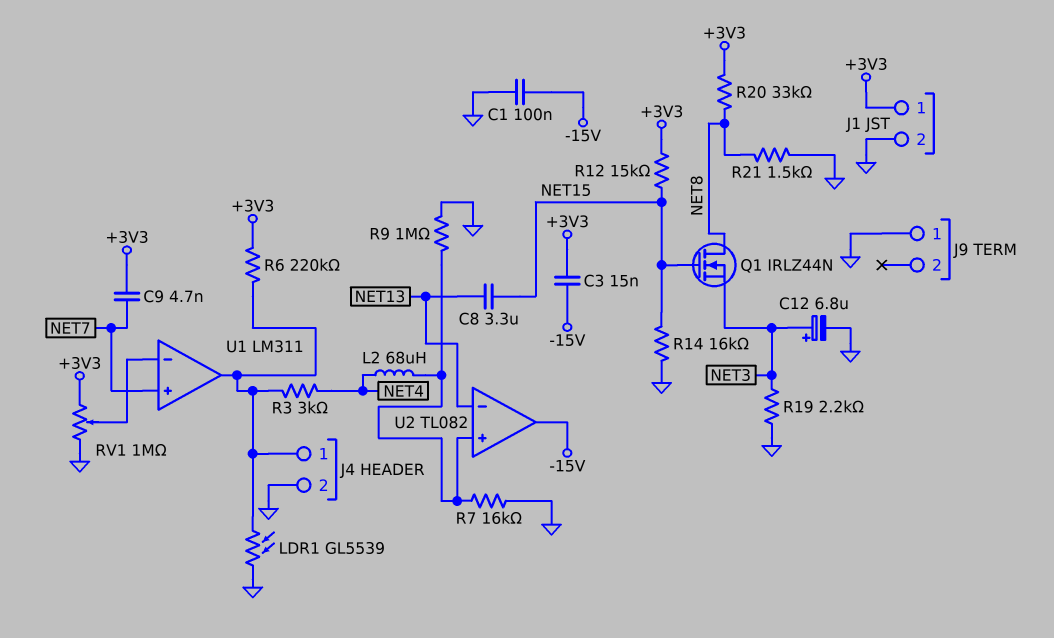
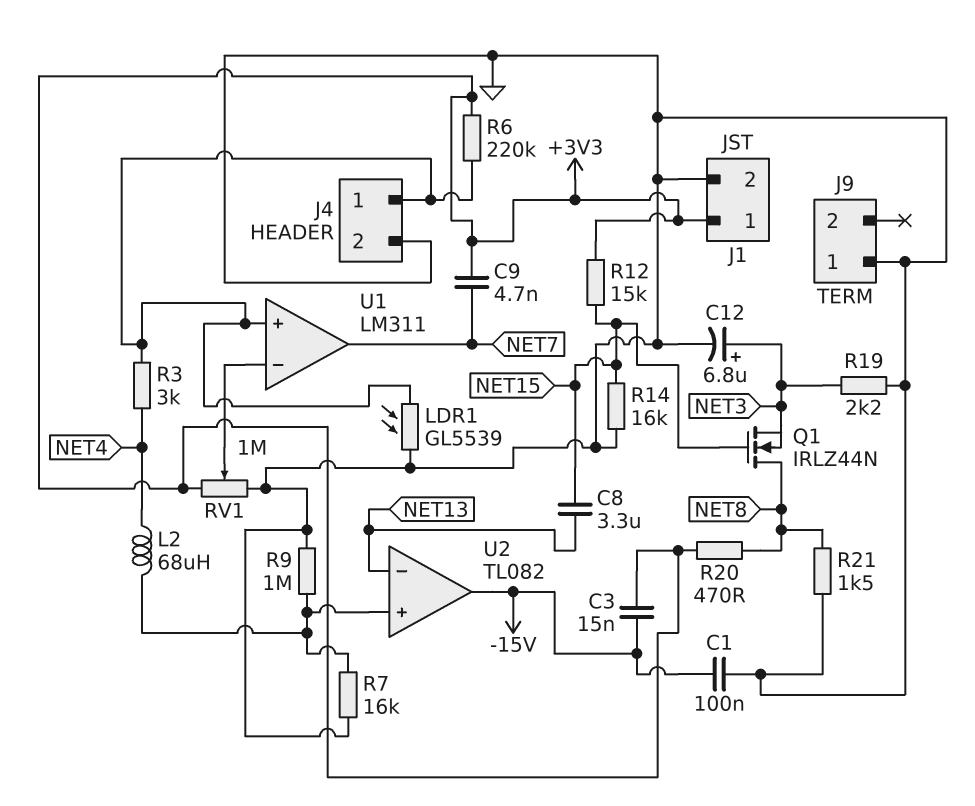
R20: 33k (+3V3, NET8) -> 470 (+3V3, NET8)
U1 pin in+: NET7 -> J4/1
U1 pin out: J4/1 -> NET7

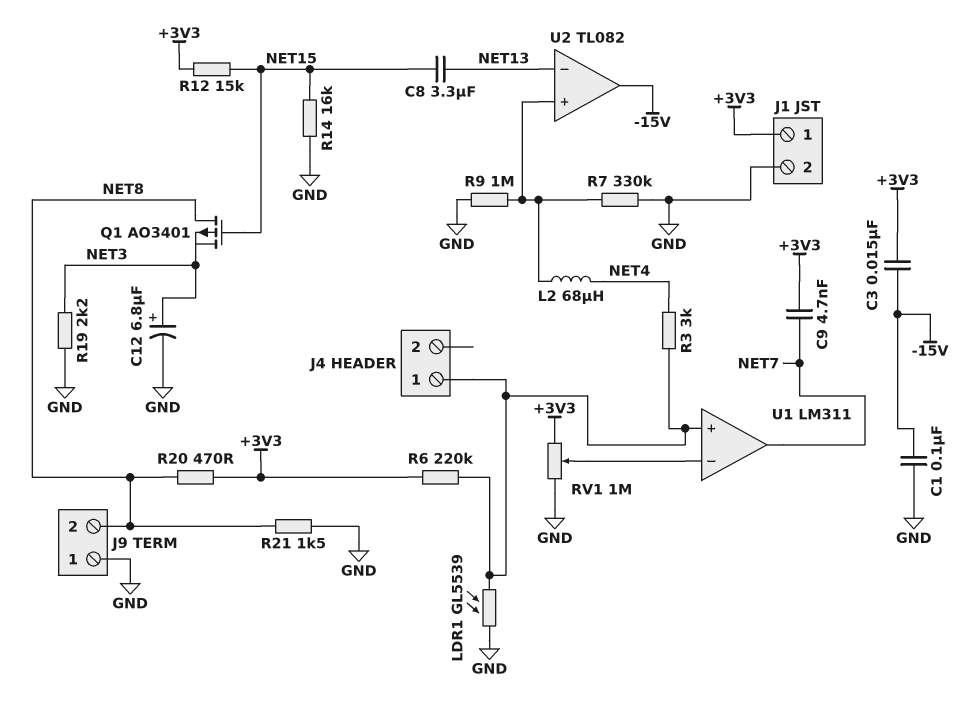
J4 pin 2: GND -> none
J9 pin 2: none -> NET8
Q1: NMOS IRLZ44N (G NET15, D NET8, S NET3) -> PMOS AO3401 (G NET15, D NET8, S NET3)
R7: 16k (GND, U2/in+) -> 330k (GND, U2/in+)

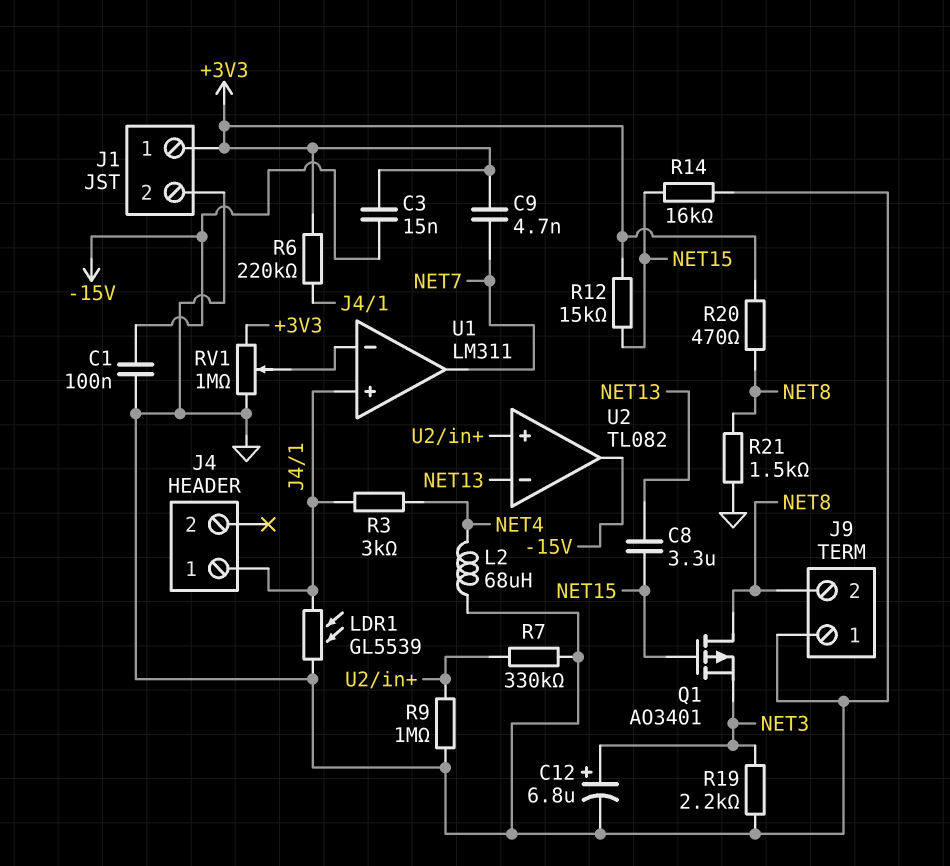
L2: 68uH (NET4, U2/in+) -> 68uH (GND, NET4)

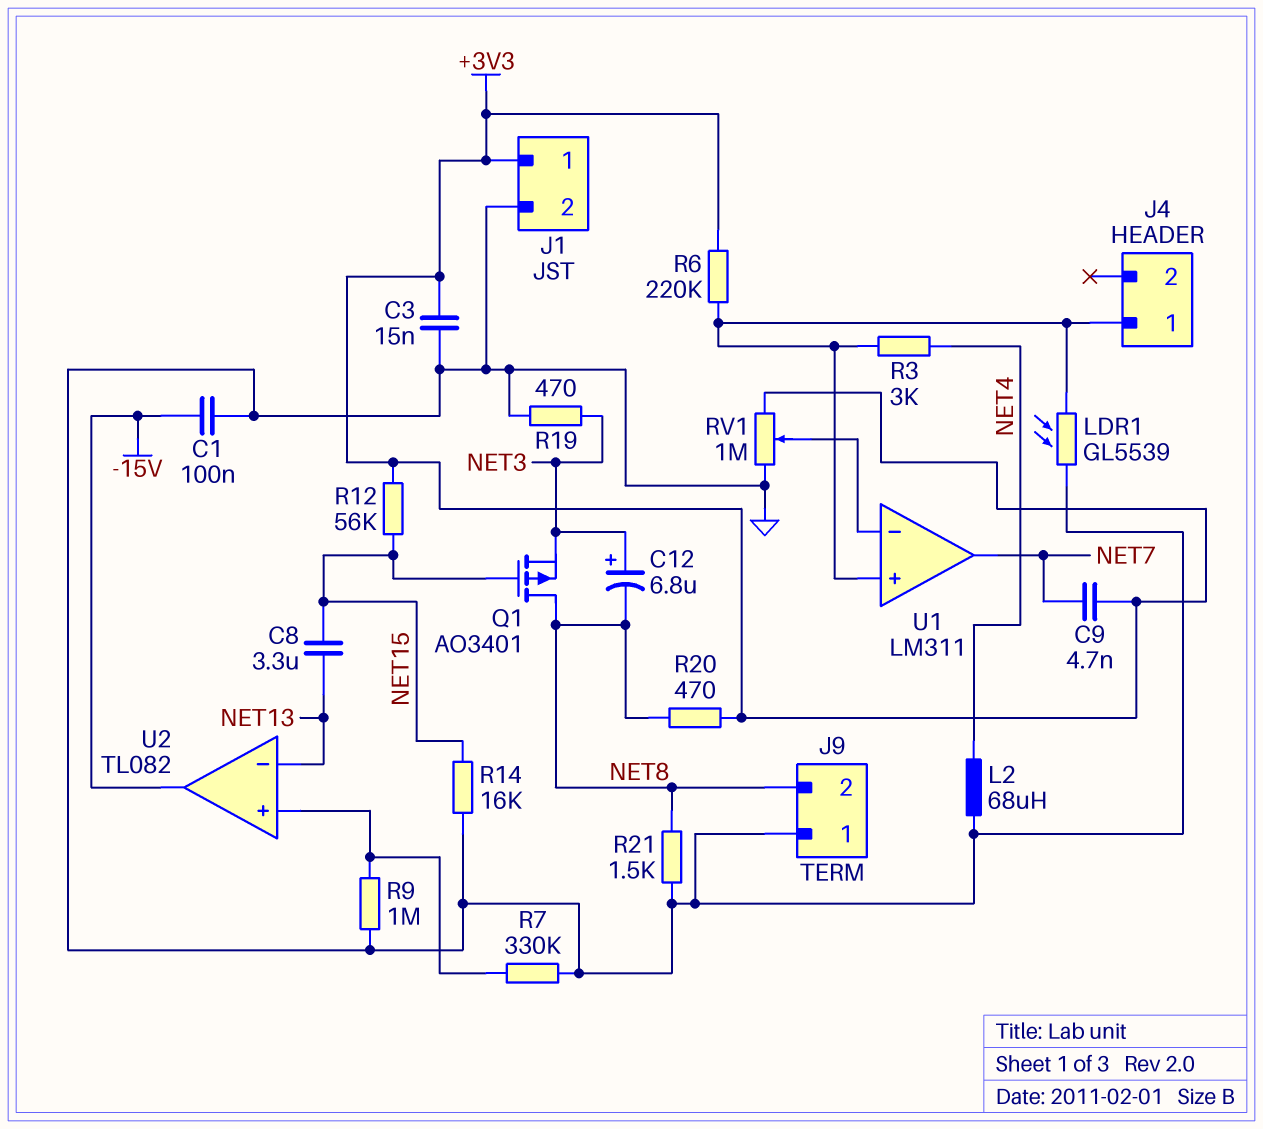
C3: 15nF (+3V3, -15V) -> 15nF (+3V3, GND)
C12: 6.8uF (plus NET3, minus GND) -> 6.8uF (plus NET3, minus NET8)
R12: 15k (+3V3, NET15) -> 56k (+3V3, NET15)
R19: 2.2k (GND, NET3) -> 470 (GND, NET3)

